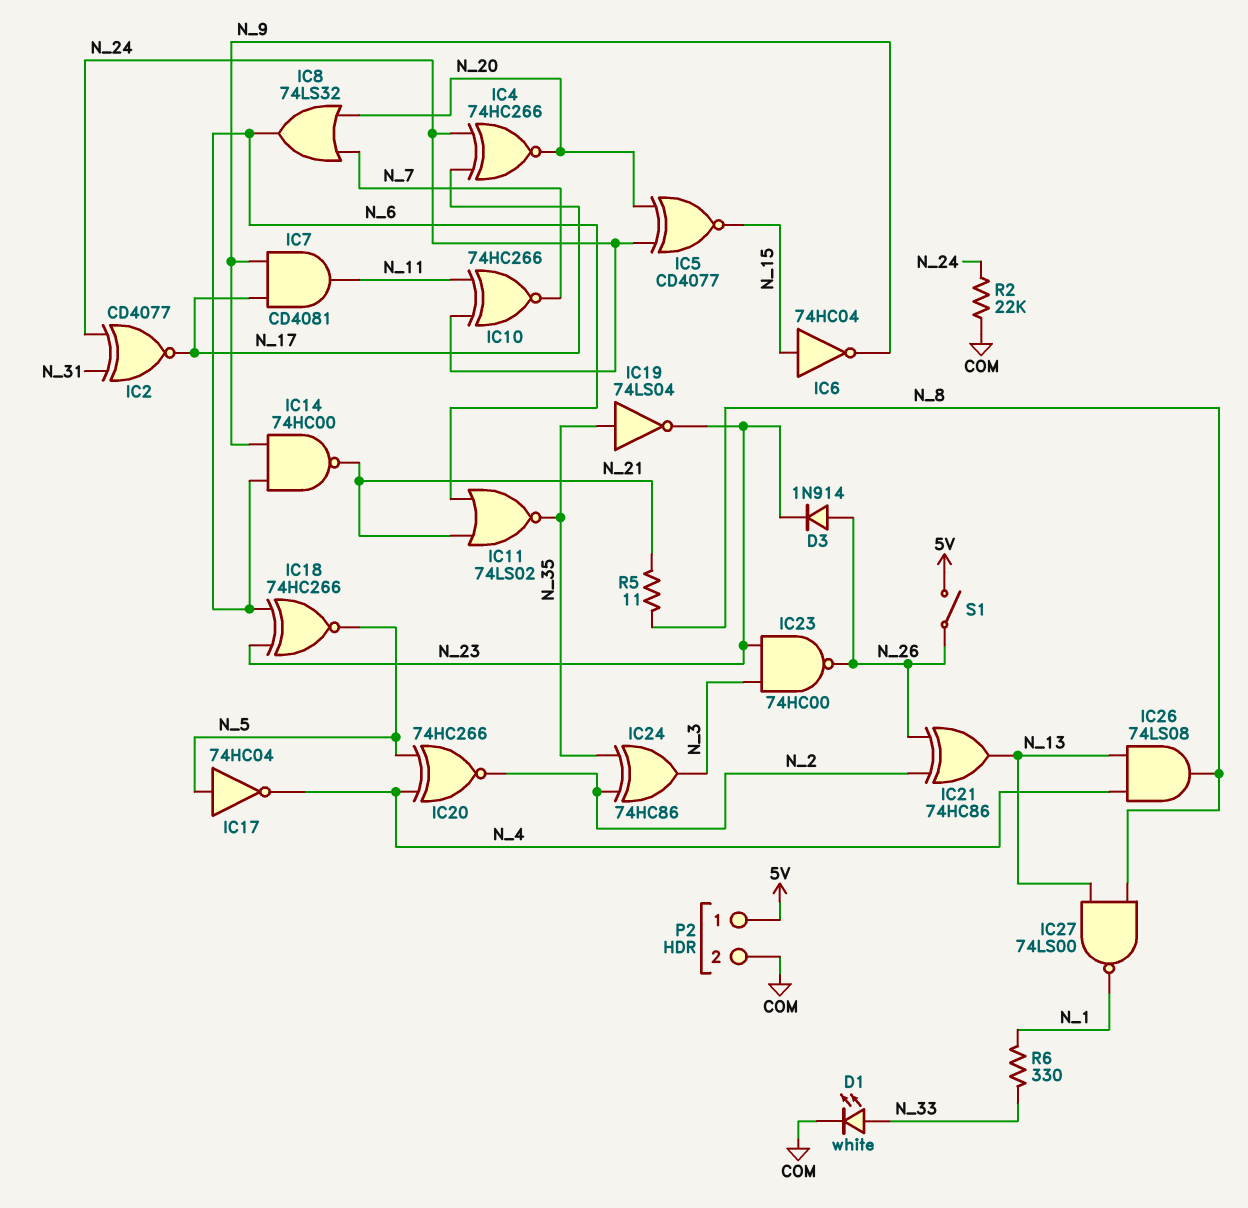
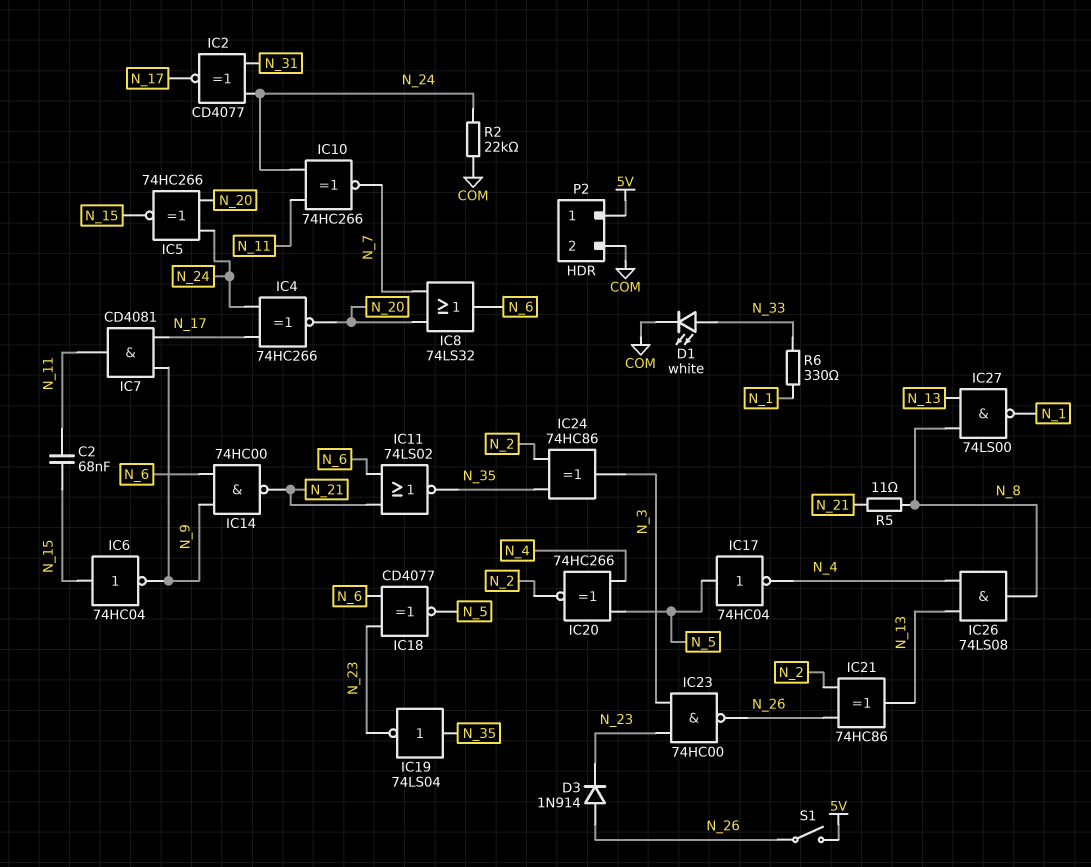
C2: none -> 68nF (N_11, N_15)
IC5: XNOR CD4077 (in N_20, in N_24, out N_15) -> XNOR 74HC266 (in N_20, in N_24, out N_15)
IC18: XNOR 74HC266 (in N_6, in N_23, out N_5) -> XNOR CD4077 (in N_6, in N_23, out N_5)

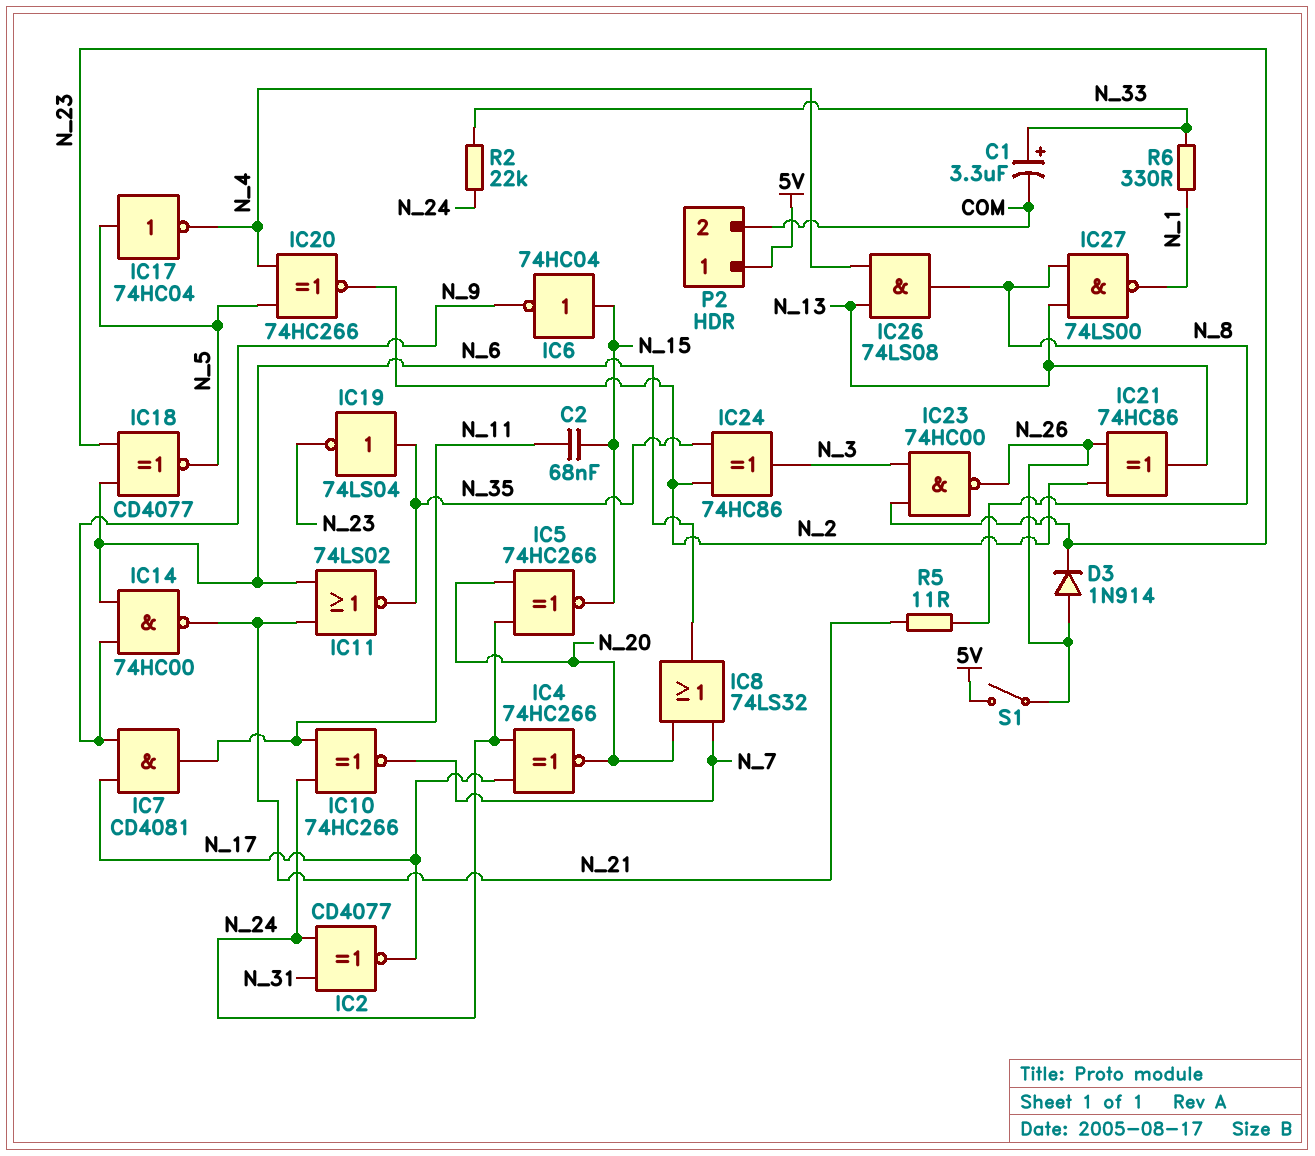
C1: none -> 3.3uF (plus N_33, minus COM)
D1: LED white (A N_33, K COM) -> none
R2: 22k (COM, N_24) -> 22k (N_24, N_33)

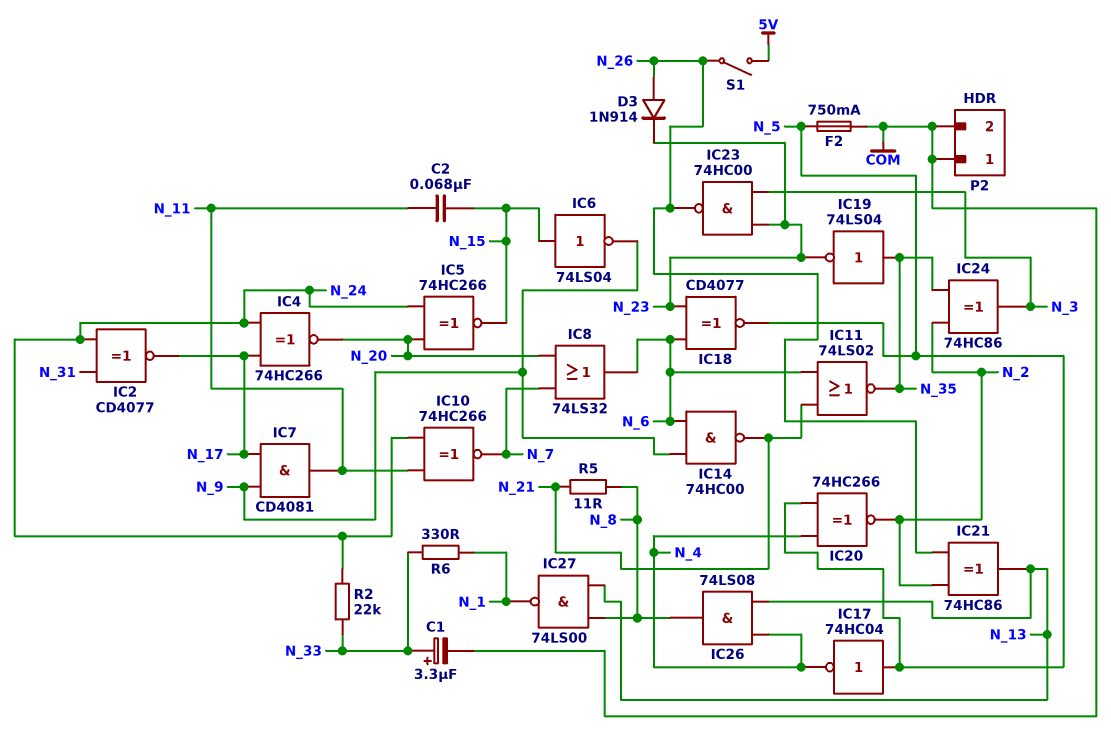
F2: none -> 750mA (COM, N_5)
IC6: NOT 74HC04 (in N_15, out N_9) -> NOT 74LS04 (in N_15, out N_9)
P2 pin 1: 5V -> COM

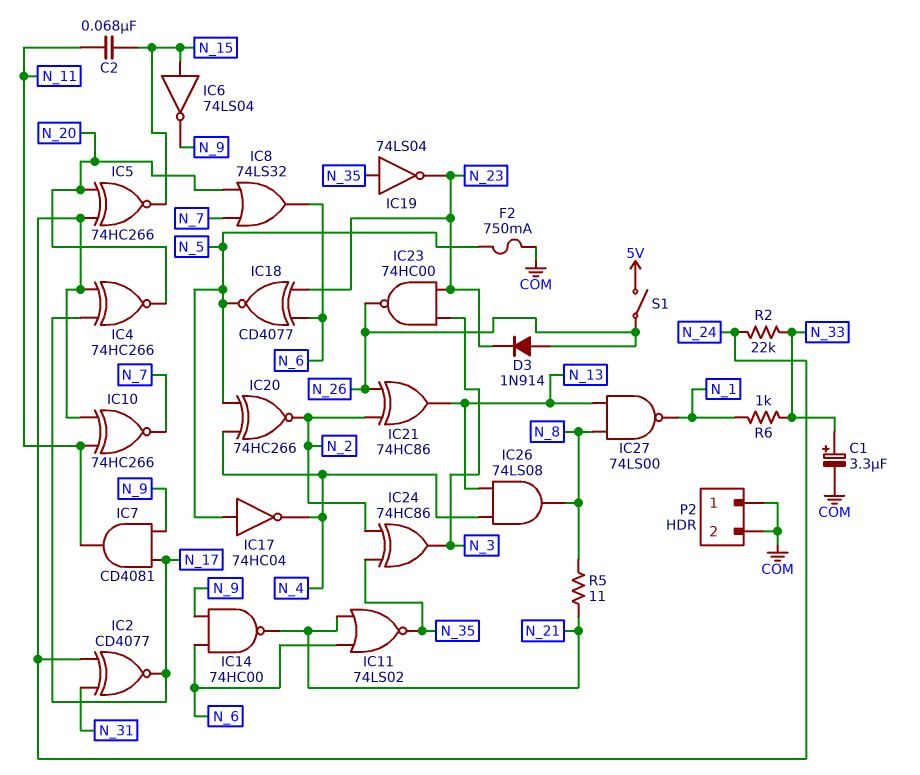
R6: 330 (N_1, N_33) -> 1k (N_1, N_33)

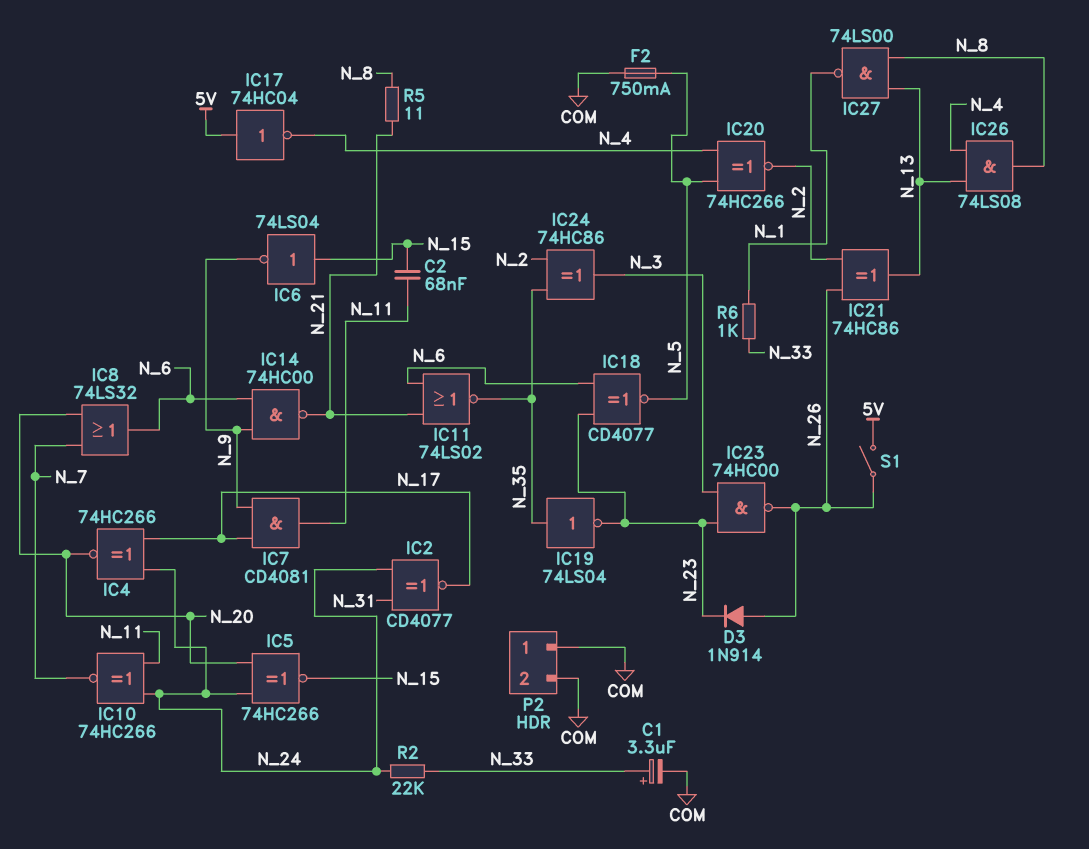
IC17: NOT 74HC04 (in N_5, out N_4) -> NOT 74HC04 (in 5V, out N_4)

